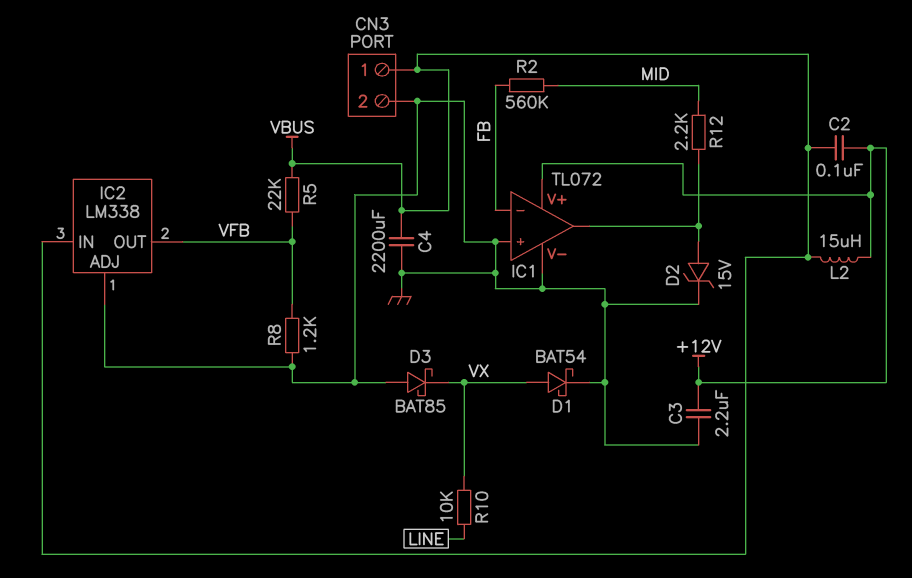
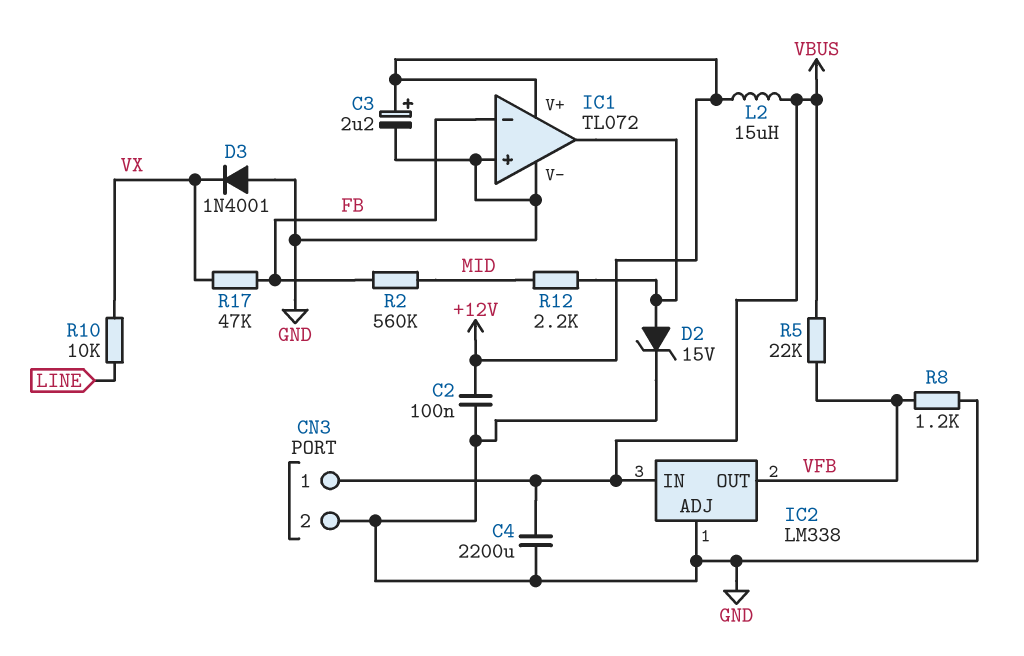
C2: 100nF (+12V, VBUS) -> 100nF (+12V, GND)
C3: 2.2uF (+12V, GND) -> 2.2uF (plus +12V, minus GND)
D1: schottky BAT54 (A VX, K GND) -> none
D3: schottky BAT85 (A GND, K VX) -> diode 1N4001 (A GND, K VX)
R17: none -> 47k (FB, VX)

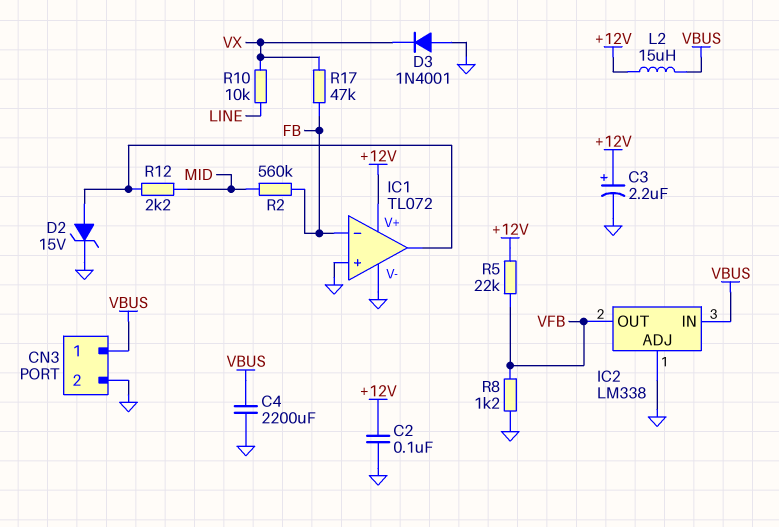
R5: 22k (VBUS, VFB) -> 22k (+12V, VFB)

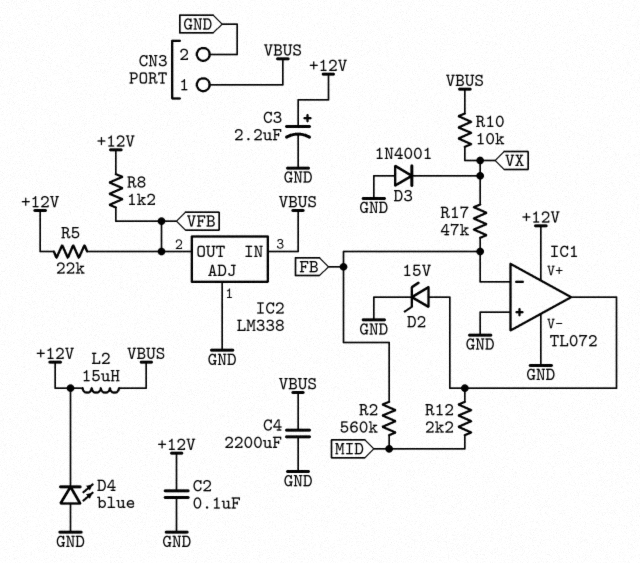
D4: none -> LED blue (A GND, K +12V)
R8: 1.2k (GND, VFB) -> 1.2k (+12V, VFB)
R10: 10k (LINE, VX) -> 10k (VBUS, VX)

